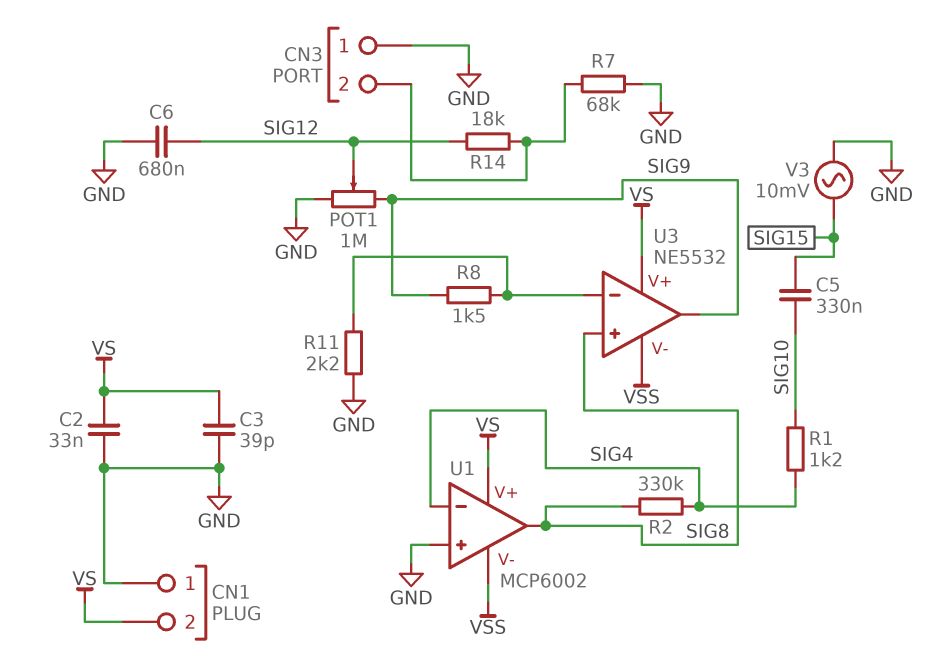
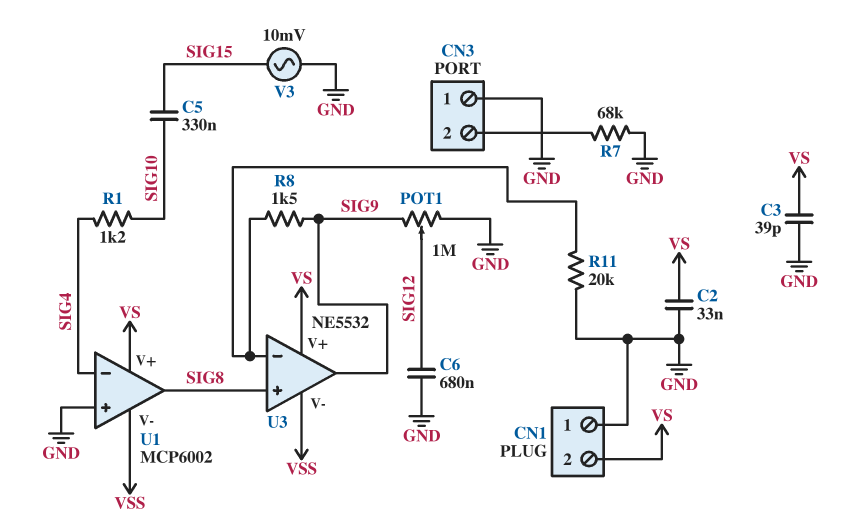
R2: 330k (SIG4, SIG8) -> none
R11: 2.2k (GND, U3/in-) -> 20k (GND, U3/in-)
R14: 18k (CN3/2, SIG12) -> none

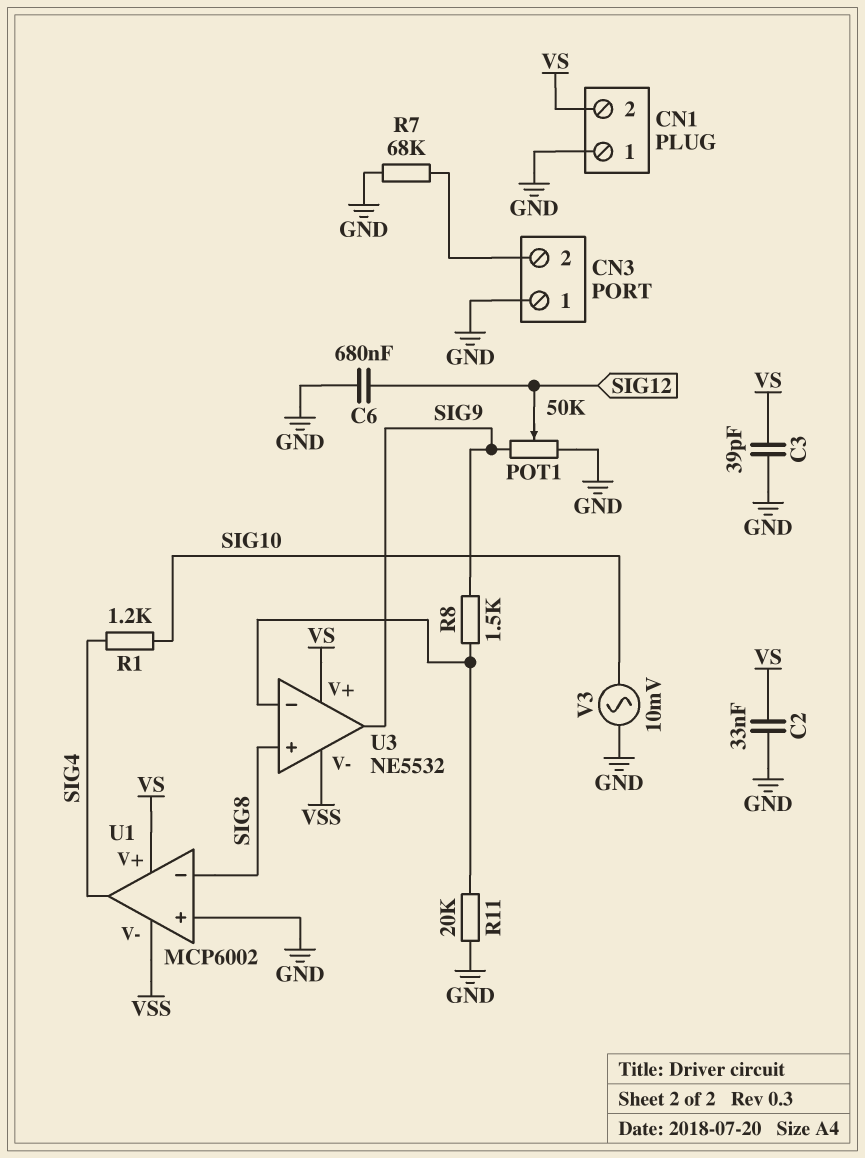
C5: 330nF (SIG10, SIG15) -> none
POT1: 1M (GND, SIG9, wiper SIG12) -> 50k (GND, SIG9, wiper SIG12)
U1 pin in-: SIG4 -> SIG8
U1 pin out: SIG8 -> SIG4
V3: AC 10mV (GND, SIG15) -> AC 10mV (GND, SIG10)

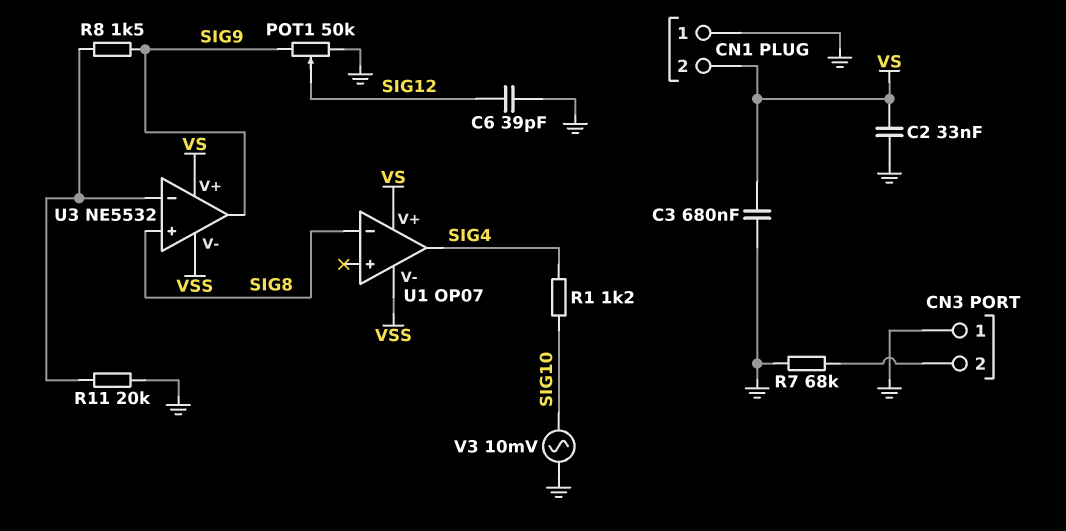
C3: 39pF (GND, VS) -> 680nF (GND, VS)
C6: 680nF (GND, SIG12) -> 39pF (GND, SIG12)
U1: MCP6002 -> OP07
U1 pin in+: GND -> none

